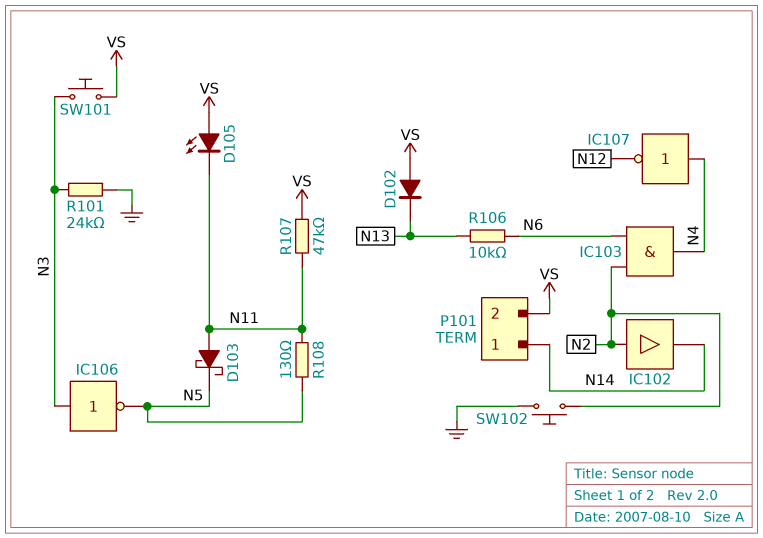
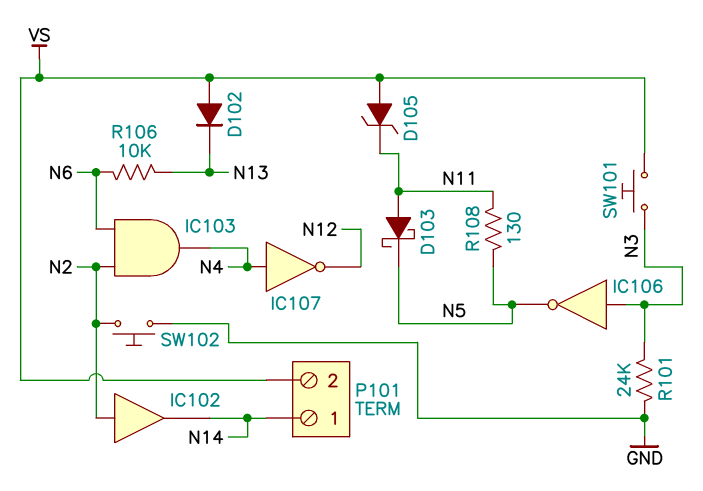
D105: LED (A VS, K N11) -> zener (A VS, K N11)
R107: 47k (N11, VS) -> none

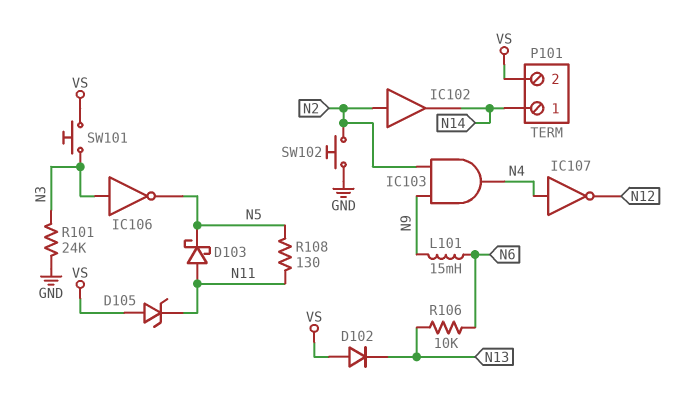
IC103: AND (in N2, in N6, out N4) -> AND (in N2, in N9, out N4)
L101: none -> 15mH (N6, N9)

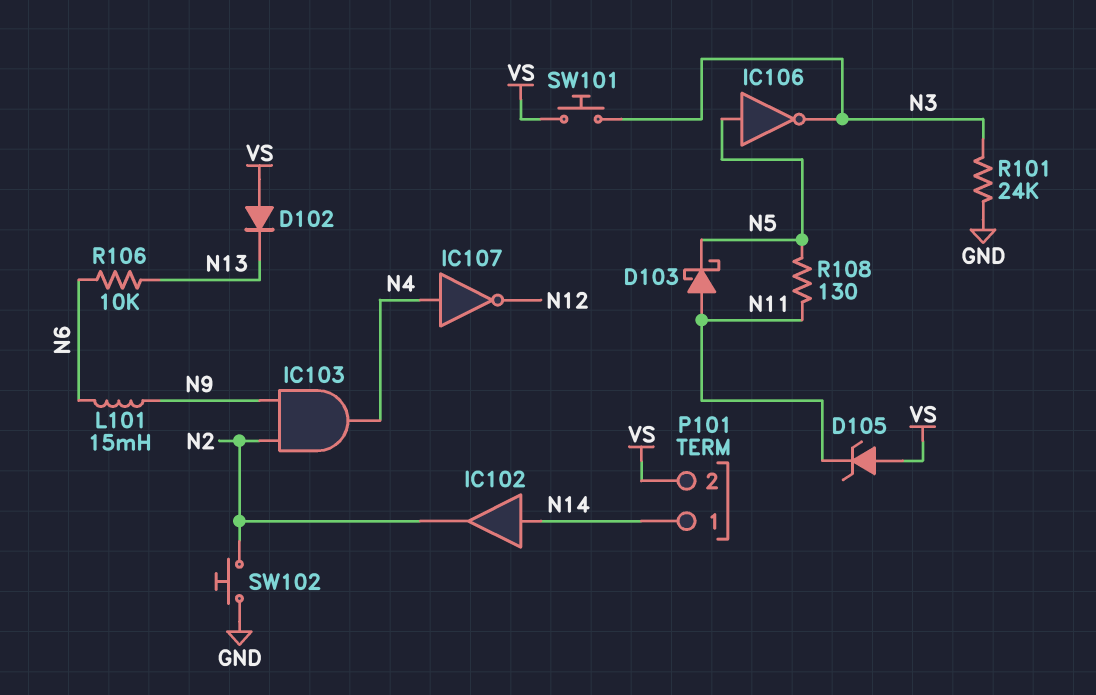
IC102: buffer (in N2, out N14) -> buffer (in N14, out N2)
IC106: NOT (in N3, out N5) -> NOT (in N5, out N3)

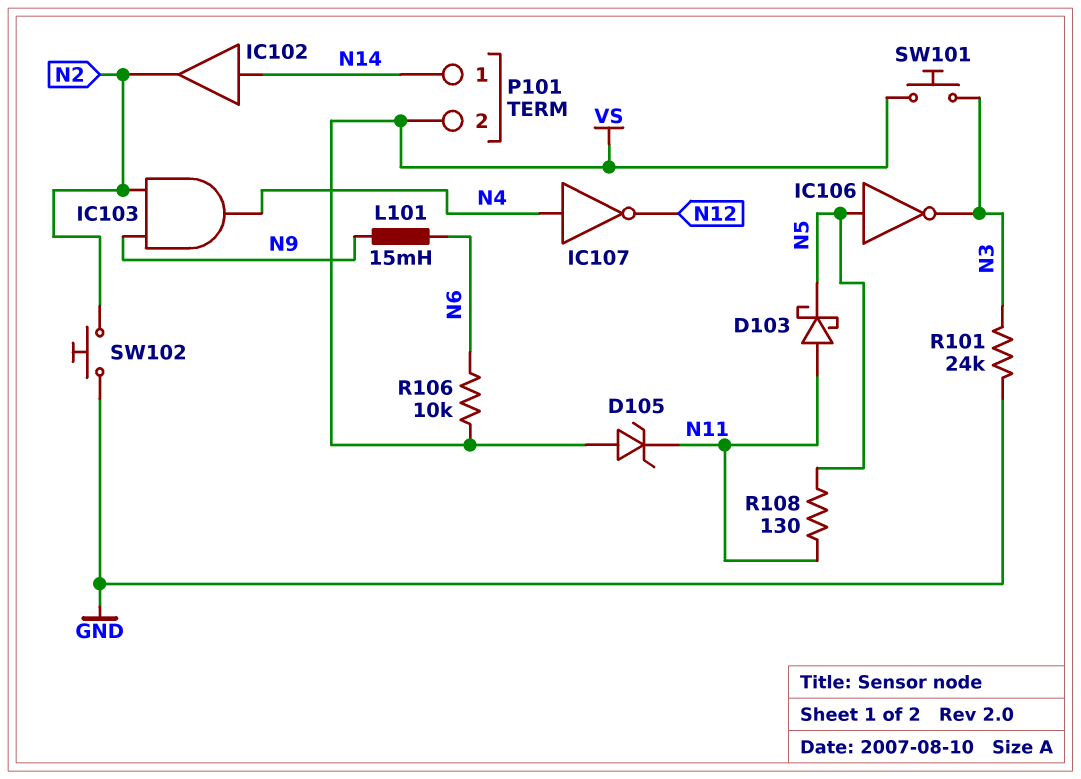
D102: diode (A VS, K N13) -> none
R106: 10k (N6, N13) -> 10k (N6, VS)

